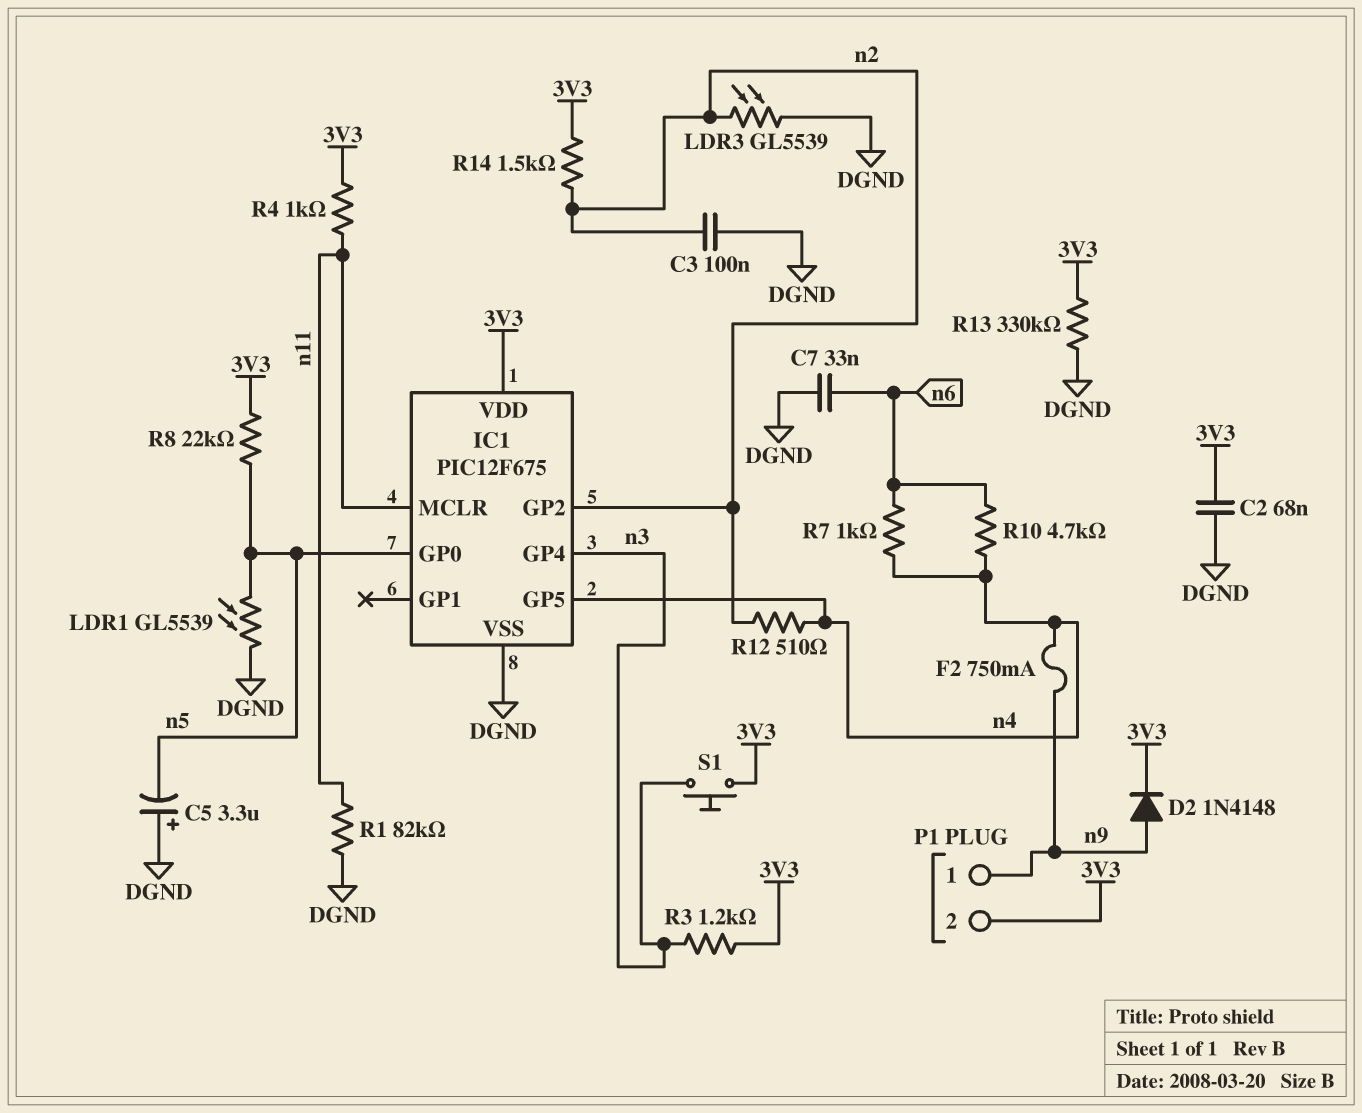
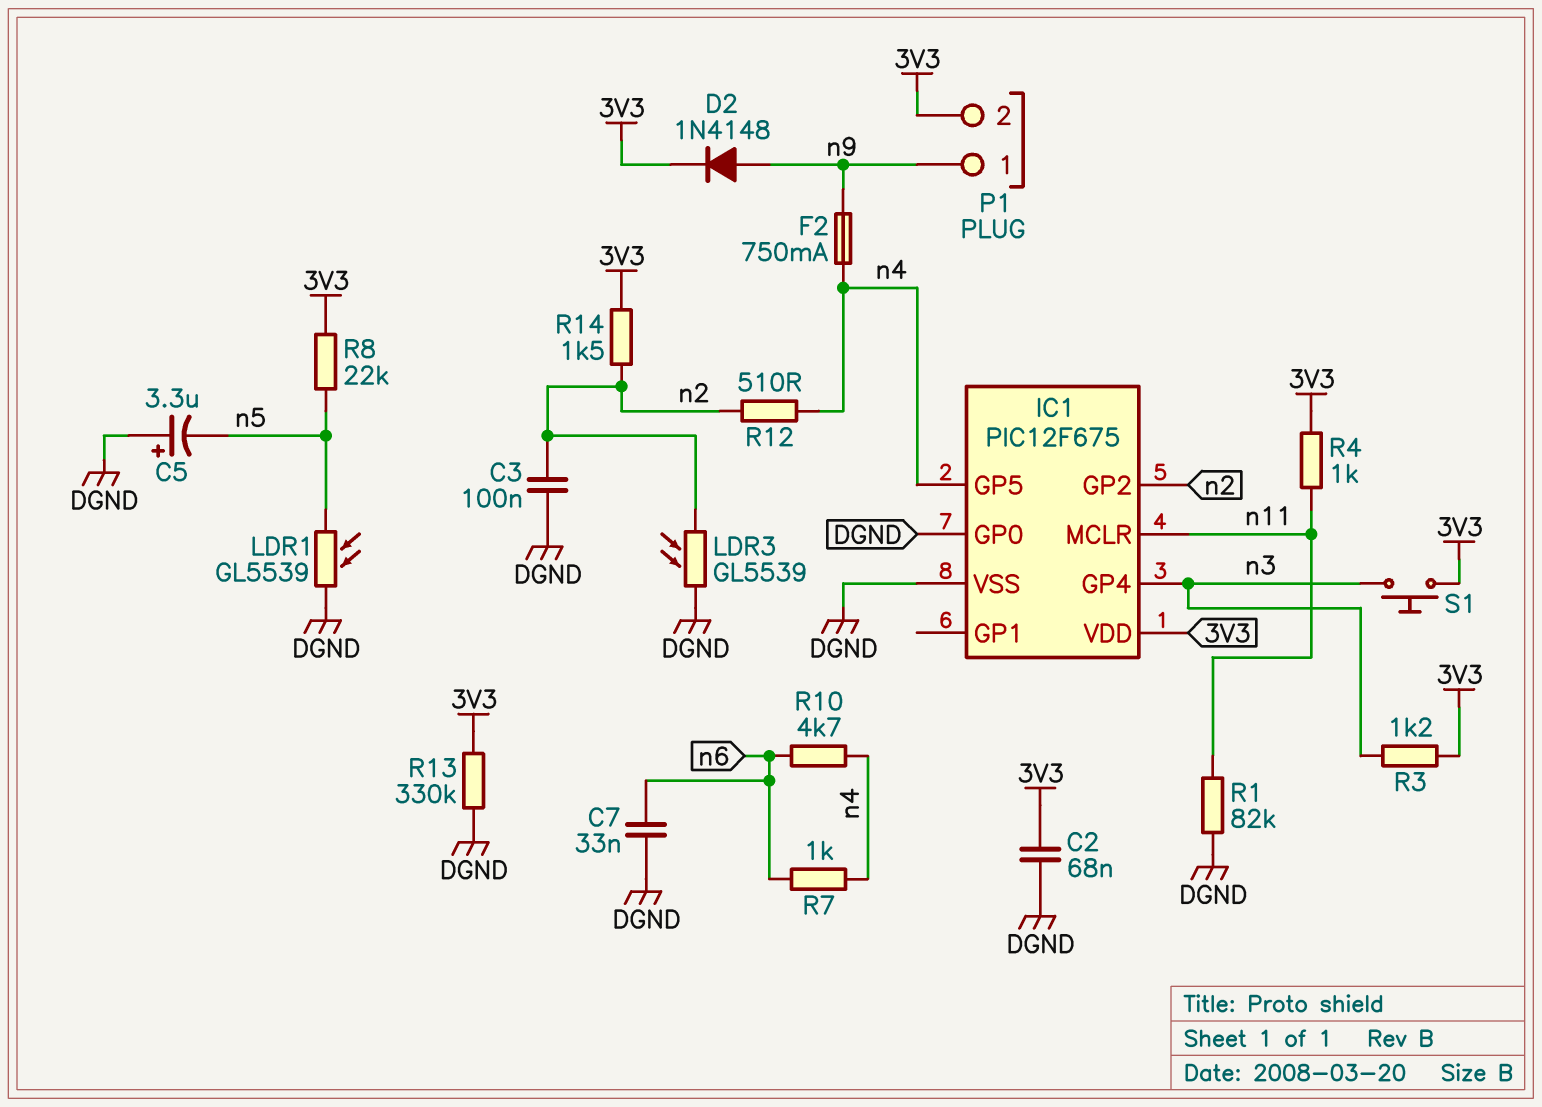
IC1 pin GP0: n5 -> DGND

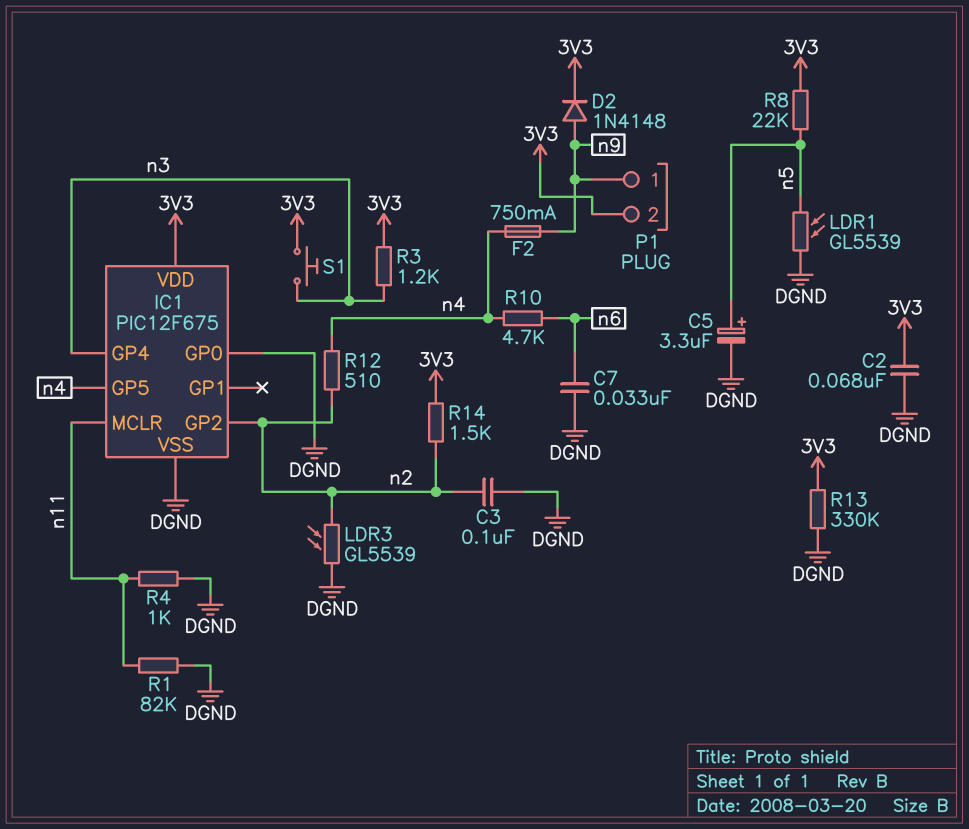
C5: 3.3uF (plus DGND, minus n5) -> 3.3uF (plus n5, minus DGND)
R4: 1k (3V3, n11) -> 1k (DGND, n11)
R7: 1k (n4, n6) -> none

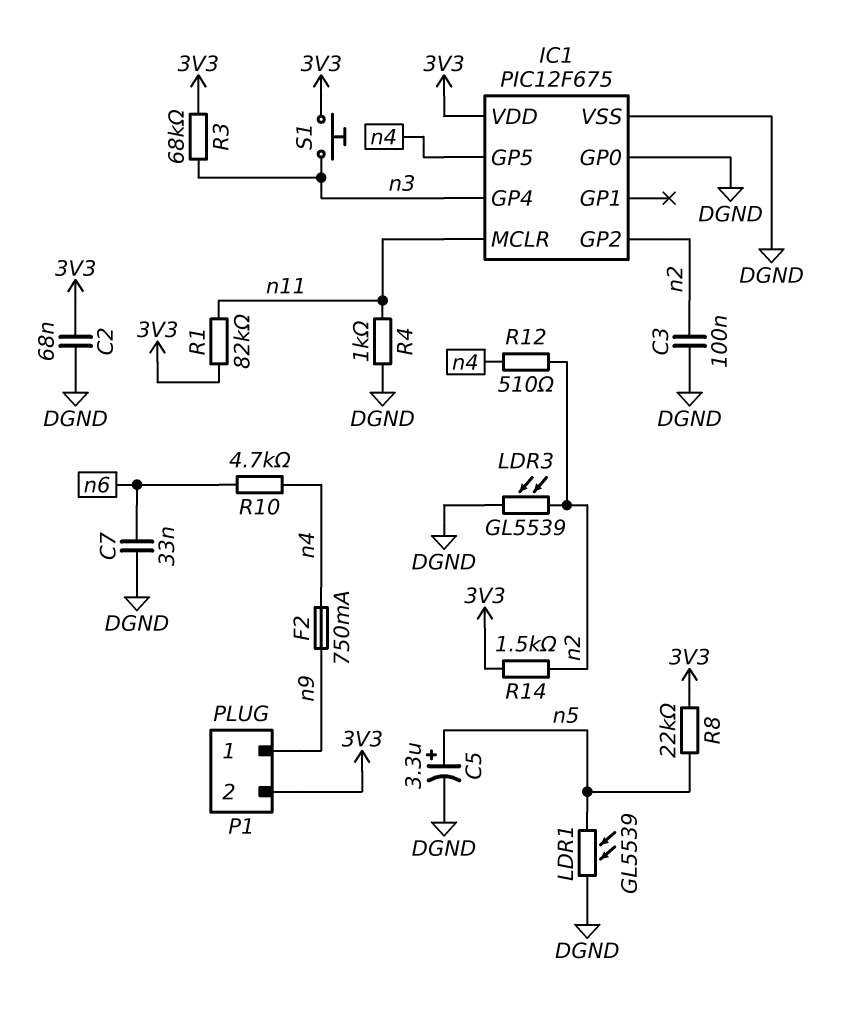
D2: diode 1N4148 (A n9, K 3V3) -> none
R1: 82k (DGND, n11) -> 82k (3V3, n11)
R3: 1.2k (3V3, n3) -> 68k (3V3, n3)
R13: 330k (3V3, DGND) -> none

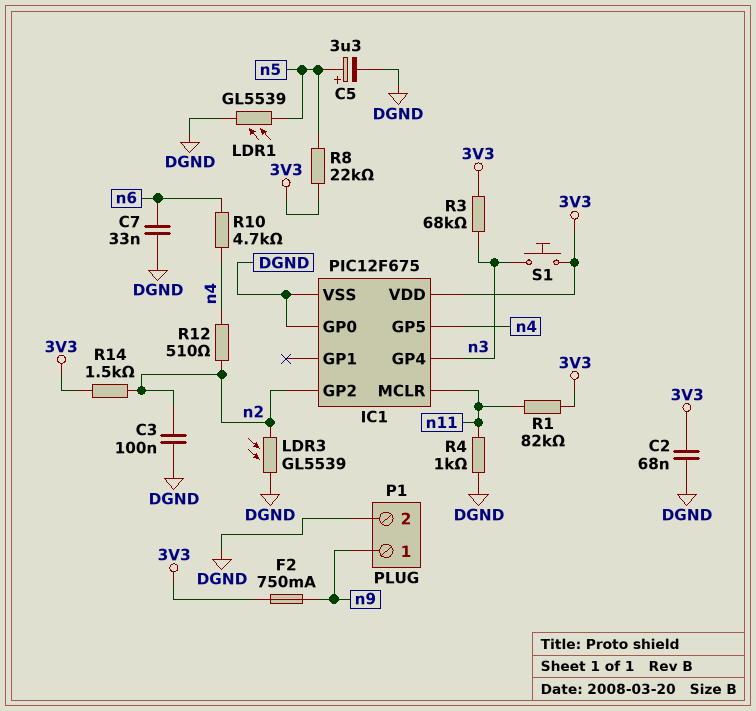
F2: 750mA (n4, n9) -> 750mA (3V3, n9)
P1 pin 2: 3V3 -> DGND

